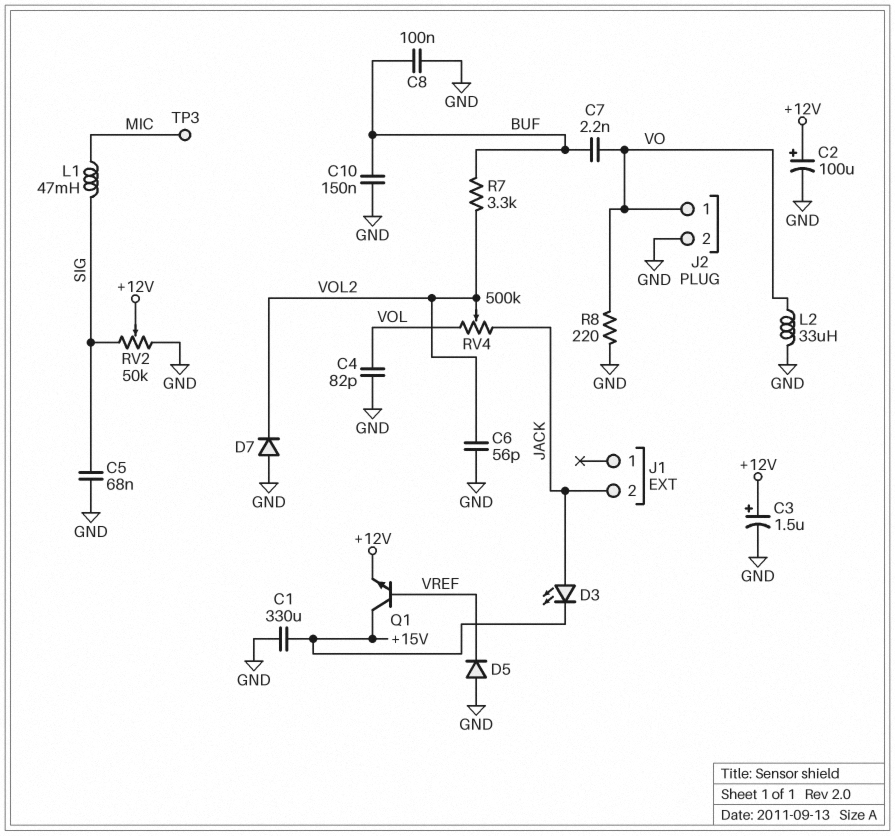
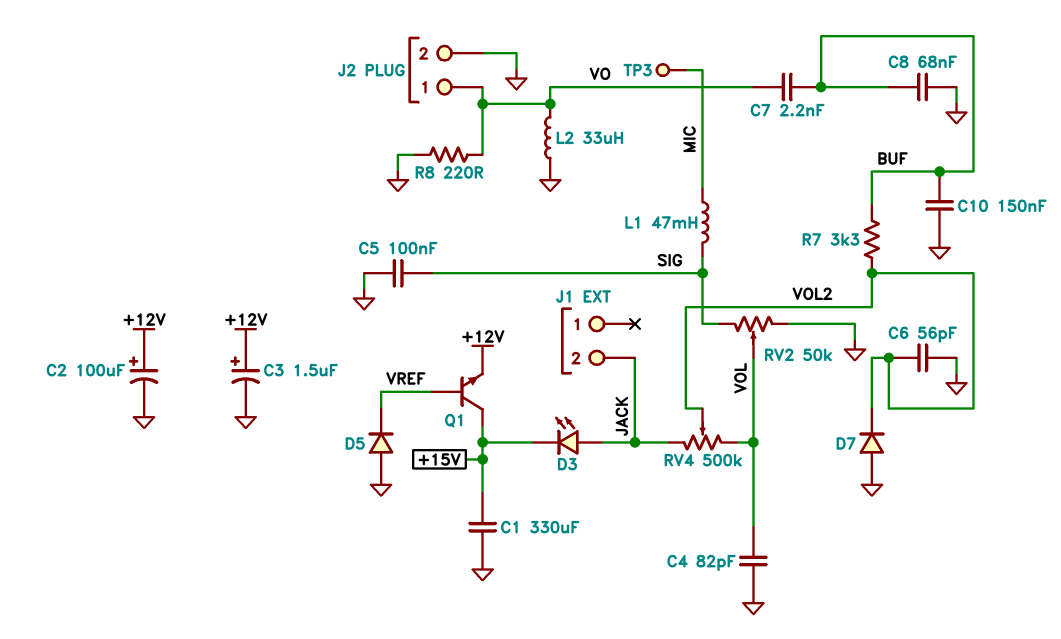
C5: 68nF (GND, SIG) -> 100nF (GND, SIG)
C8: 100nF (BUF, GND) -> 68nF (BUF, GND)
RV2: 50k (GND, SIG, wiper +12V) -> 50k (GND, SIG, wiper VOL)

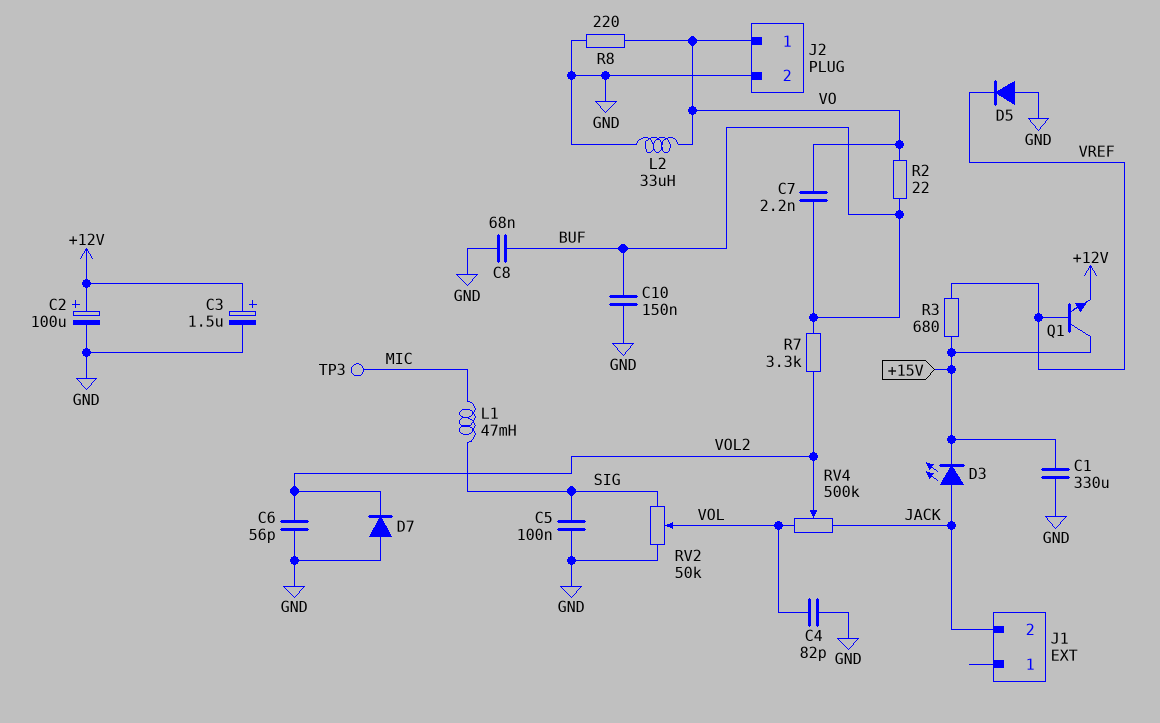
R2: none -> 22 (BUF, VO)
R3: none -> 680 (+15V, VREF)

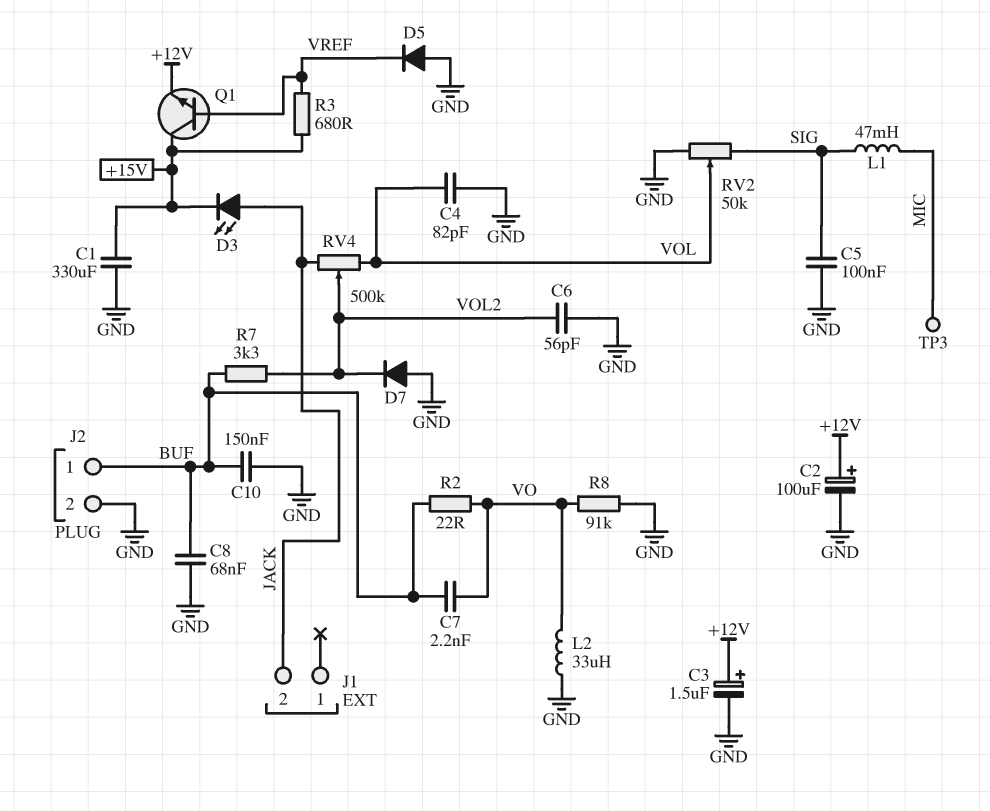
J2 pin 1: VO -> BUF
R8: 220 (GND, VO) -> 91k (GND, VO)

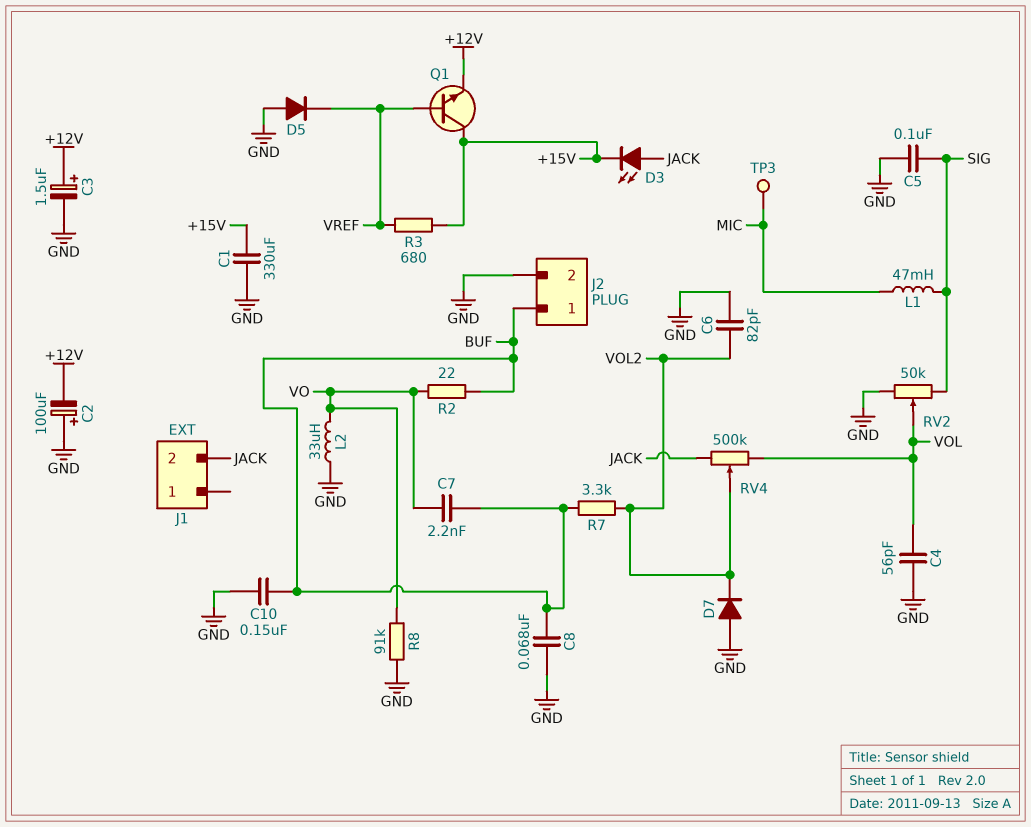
C2: 100uF (plus +12V, minus GND) -> 100uF (plus GND, minus +12V)
C4: 82pF (GND, VOL) -> 56pF (GND, VOL)
C6: 56pF (GND, VOL2) -> 82pF (GND, VOL2)

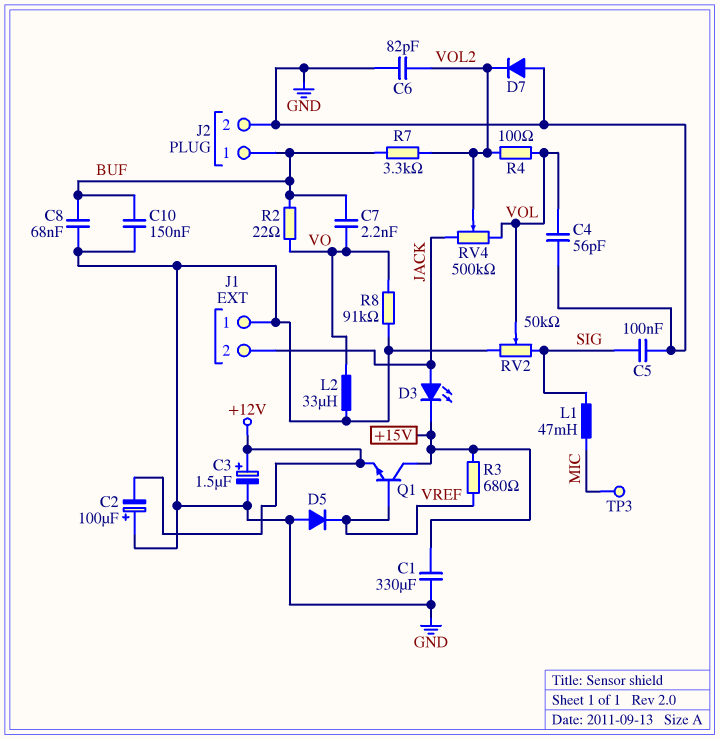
J1 pin 1: none -> GND
R4: none -> 100 (VOL, VOL2)

